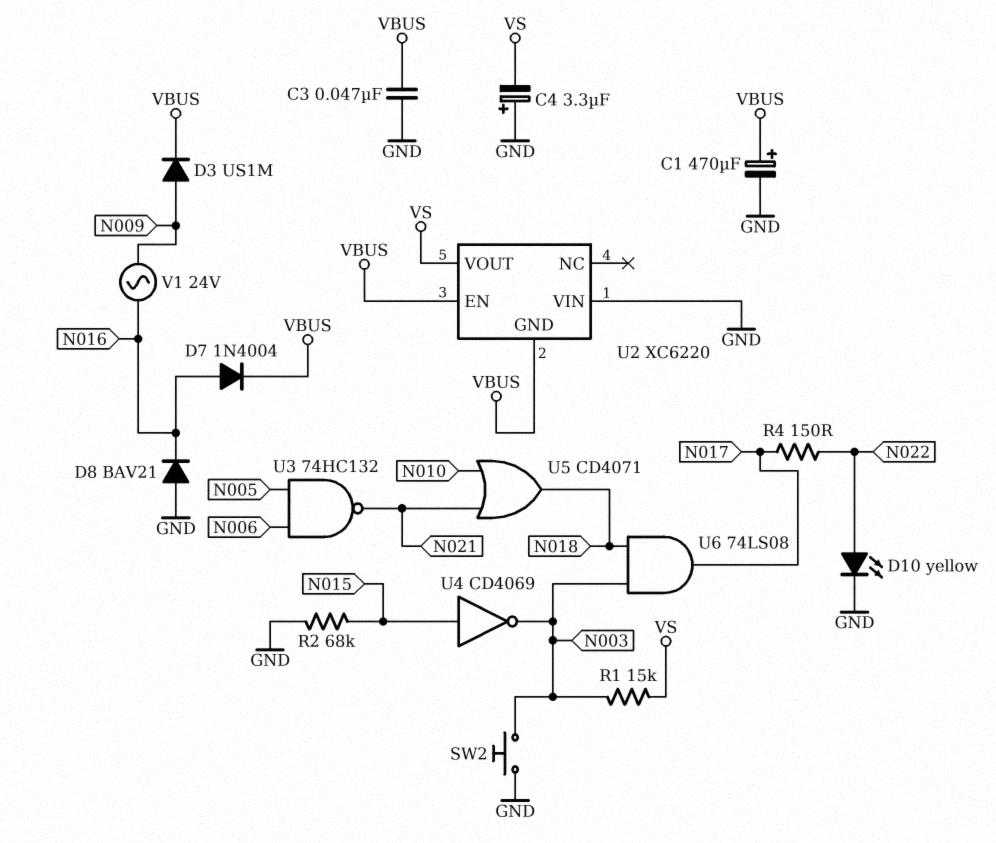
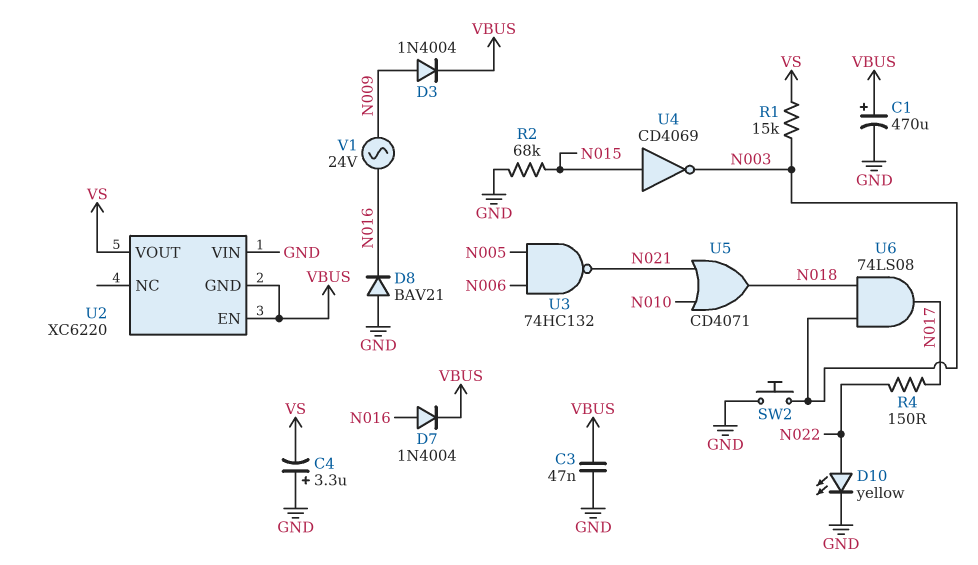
D3: diode US1M (A N009, K VBUS) -> diode 1N4004 (A N009, K VBUS)

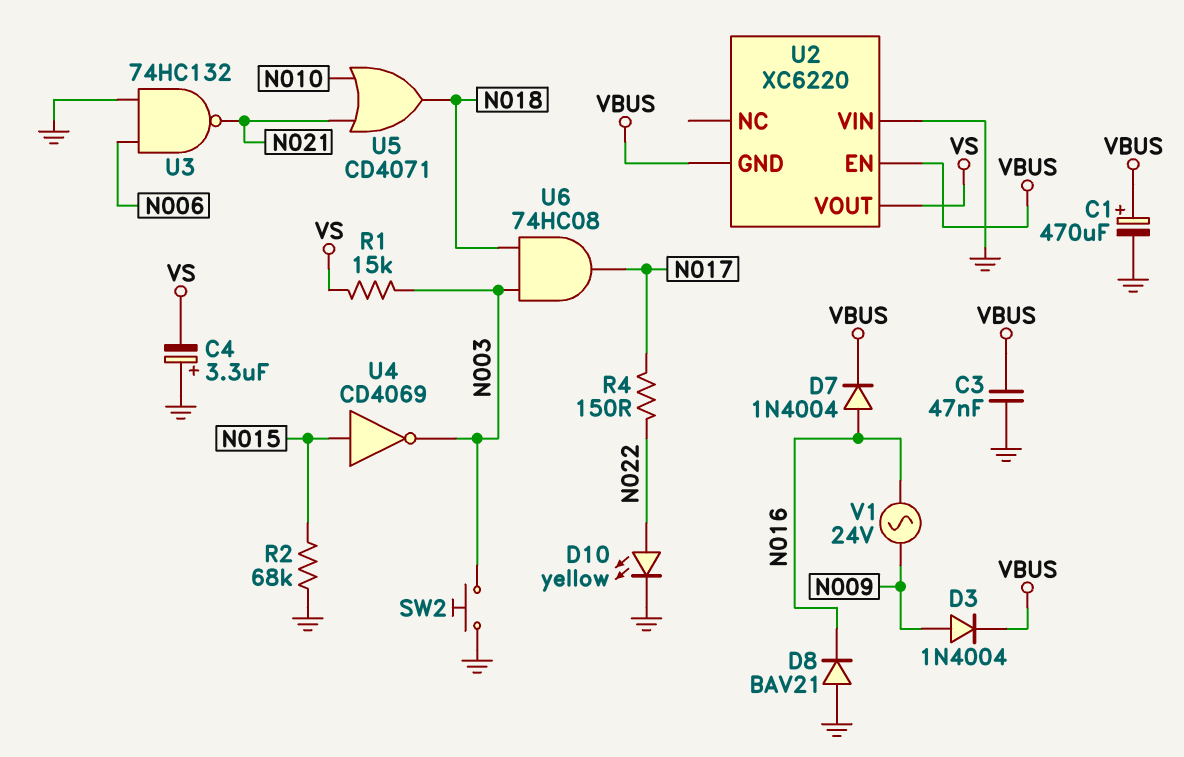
U3: NAND 74HC132 (in N005, in N006, out N021) -> NAND 74HC132 (in GND, in N006, out N021)
U6: AND 74LS08 (in N003, in N018, out N017) -> AND 74HC08 (in N003, in N018, out N017)

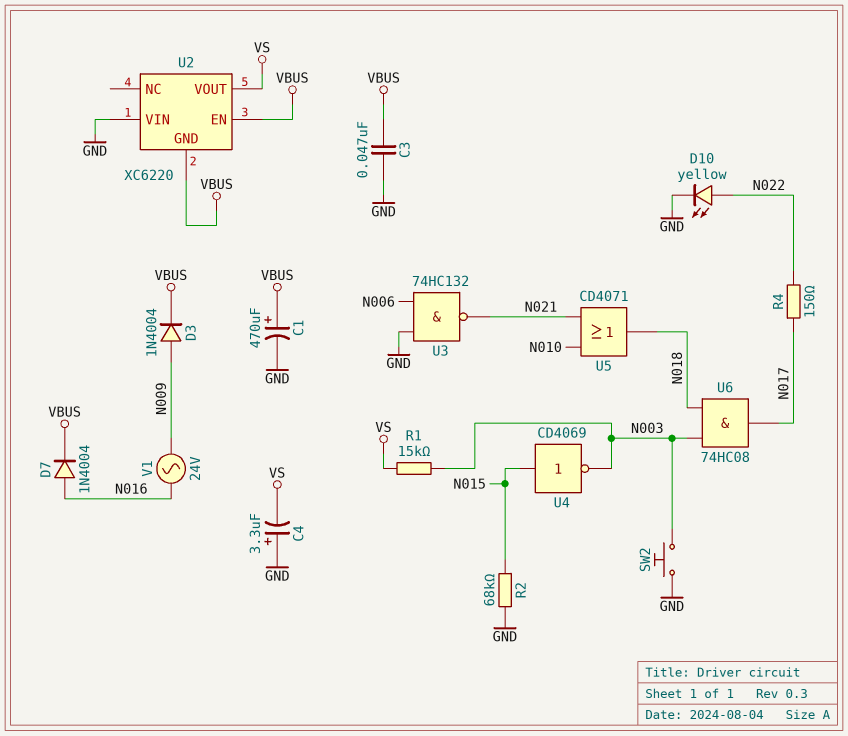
D8: diode BAV21 (A GND, K N016) -> none

